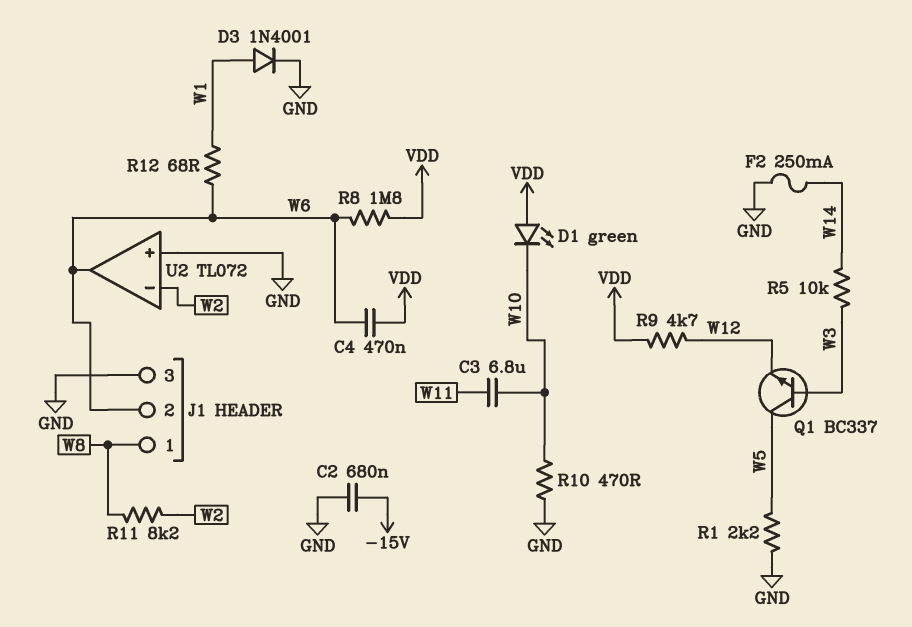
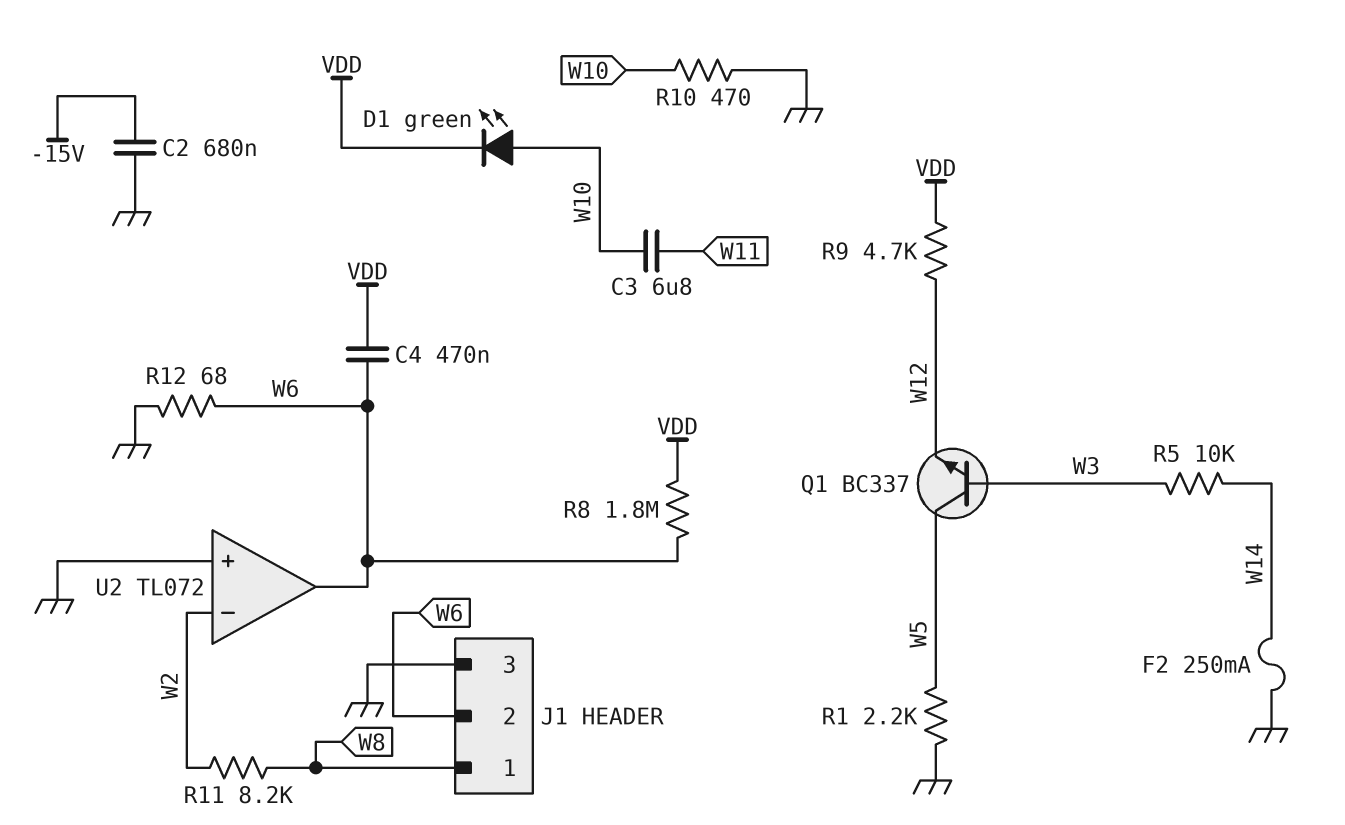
D1: LED green (A VDD, K W10) -> LED green (A W10, K VDD)
D3: diode 1N4001 (A W1, K GND) -> none
R12: 68 (W1, W6) -> 68 (GND, W6)

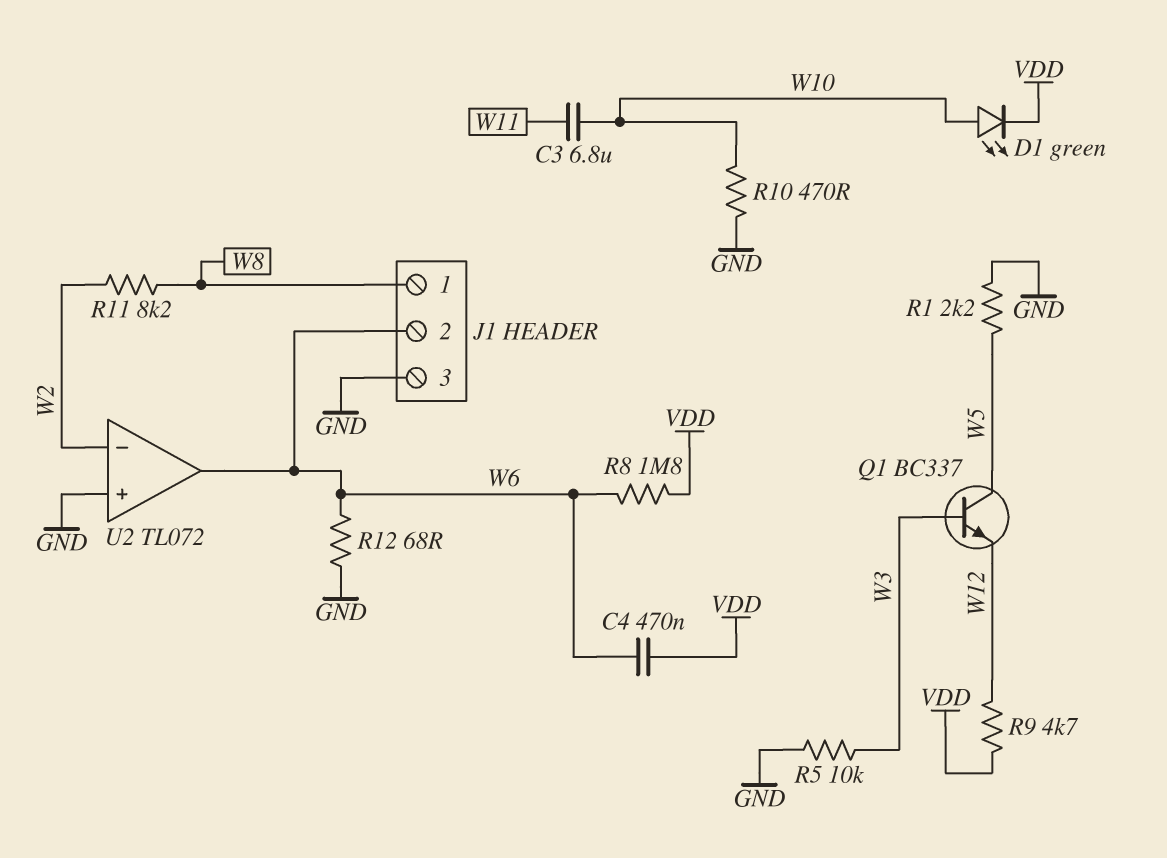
C2: 680nF (-15V, GND) -> none
F2: 250mA (GND, W14) -> none
R5: 10k (W3, W14) -> 10k (GND, W3)

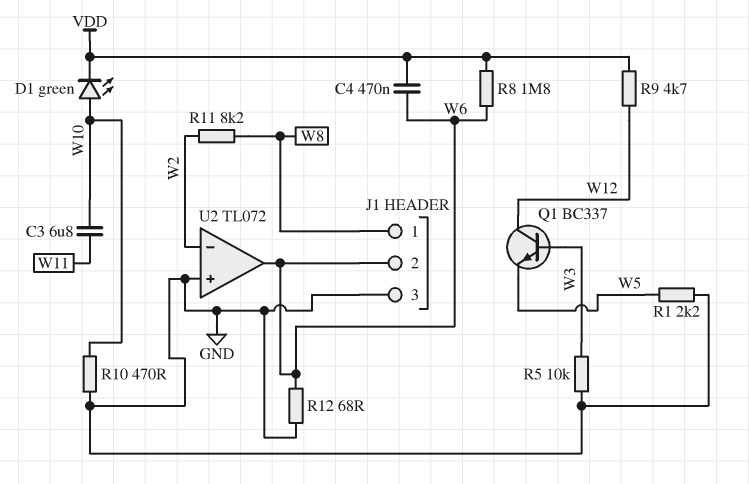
Q1: NPN BC337 (B W3, C W5, E W12) -> NPN BC337 (B W3, C W12, E W5)

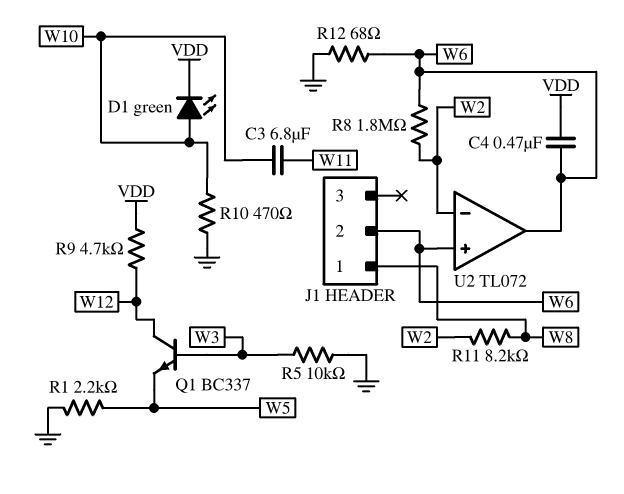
J1 pin 3: GND -> none
R8: 1.8M (VDD, W6) -> 1.8M (W2, W6)
U2 pin in+: GND -> W6

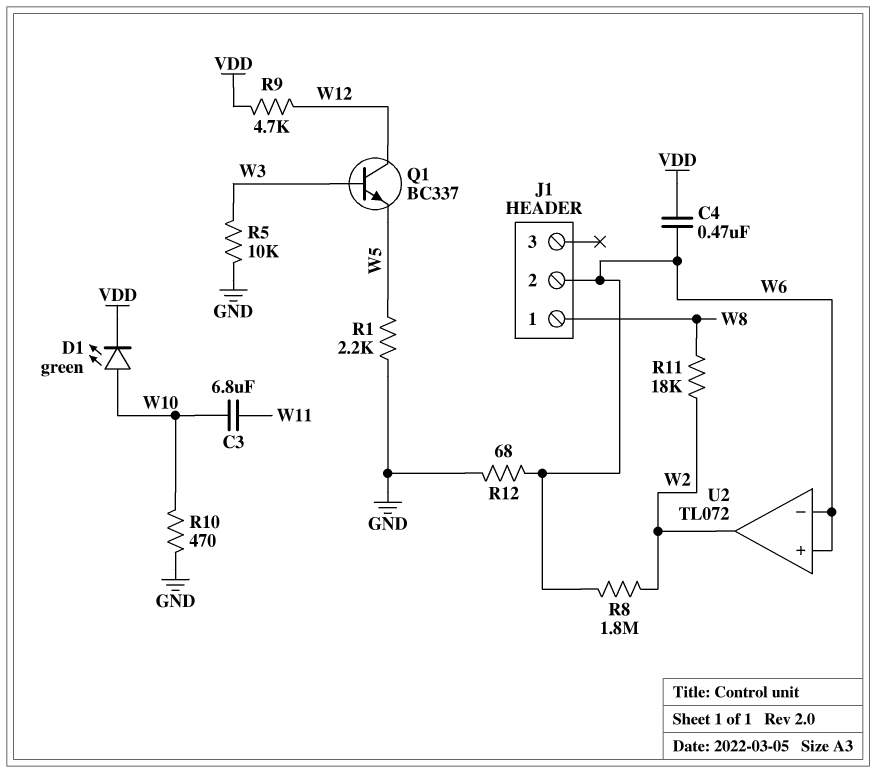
R11: 8.2k (W2, W8) -> 18k (W2, W8)
U2 pin in-: W2 -> W6
U2 pin out: W6 -> W2

